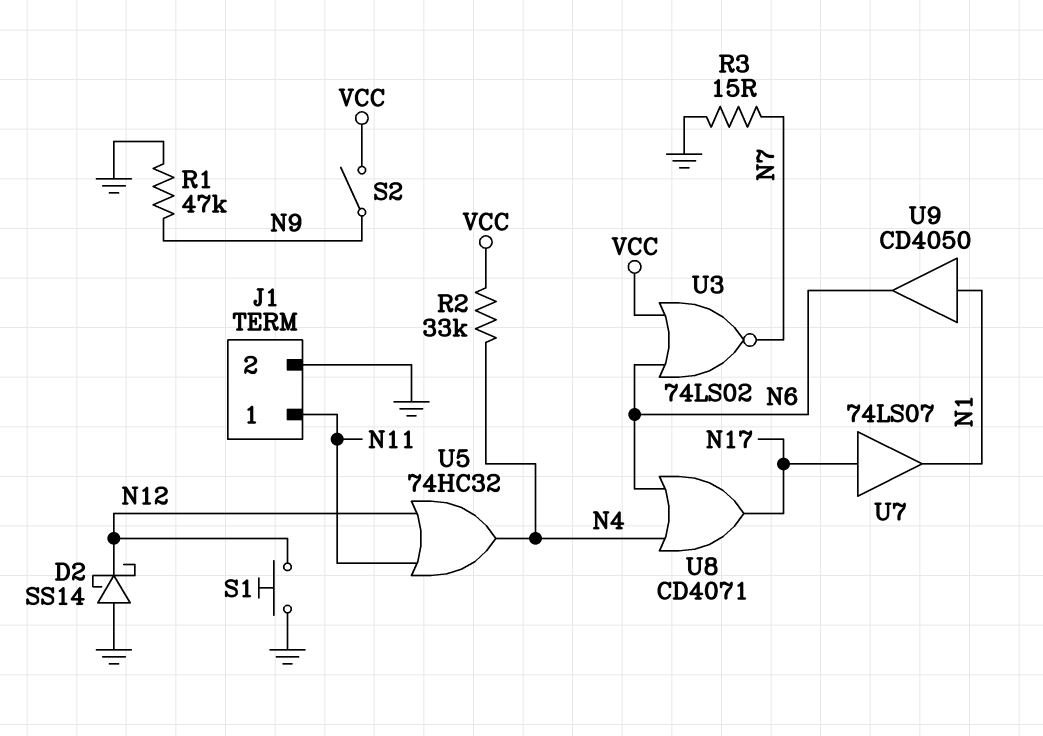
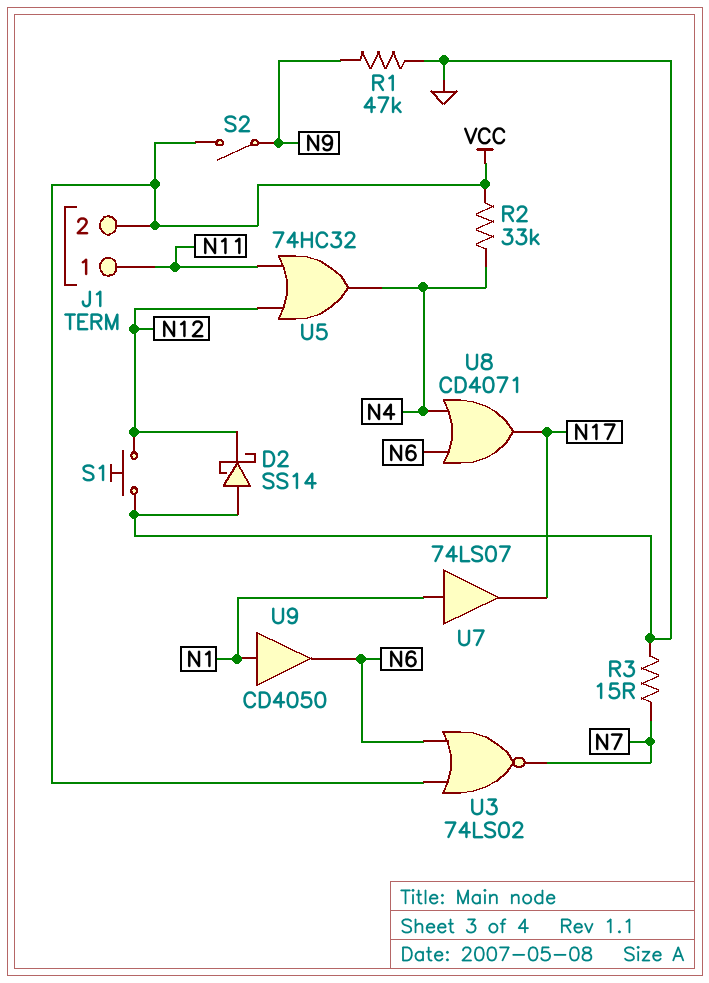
J1 pin 2: GND -> VCC
U7: buffer 74LS07 (in N17, out N1) -> buffer 74LS07 (in N1, out N17)

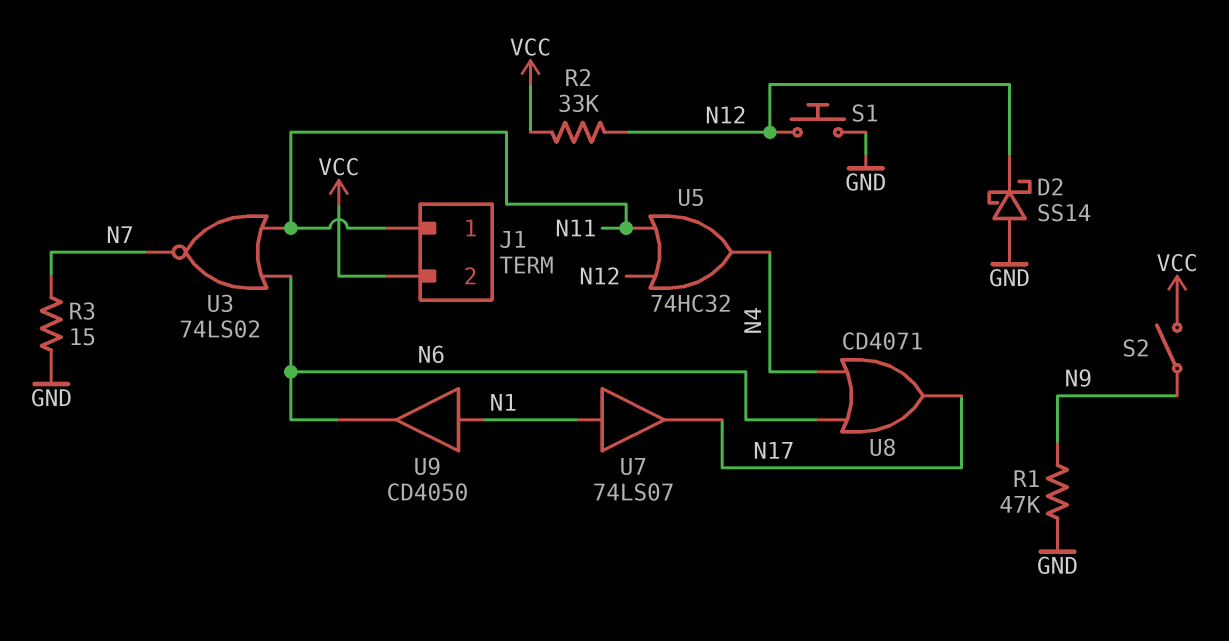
R2: 33k (N4, VCC) -> 33k (N12, VCC)
U3: NOR 74LS02 (in N6, in VCC, out N7) -> NOR 74LS02 (in N6, in N11, out N7)

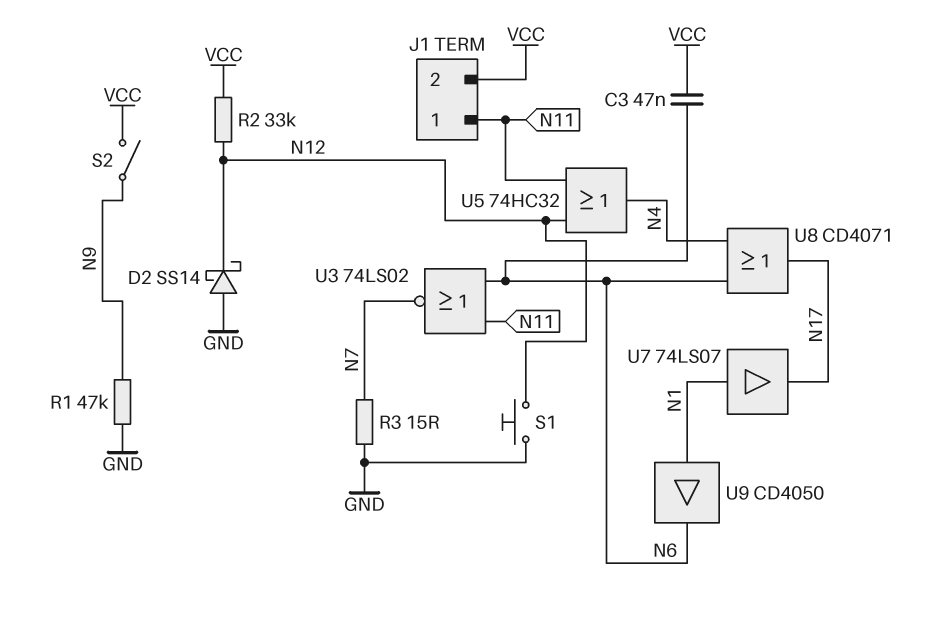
C3: none -> 47nF (N6, VCC)

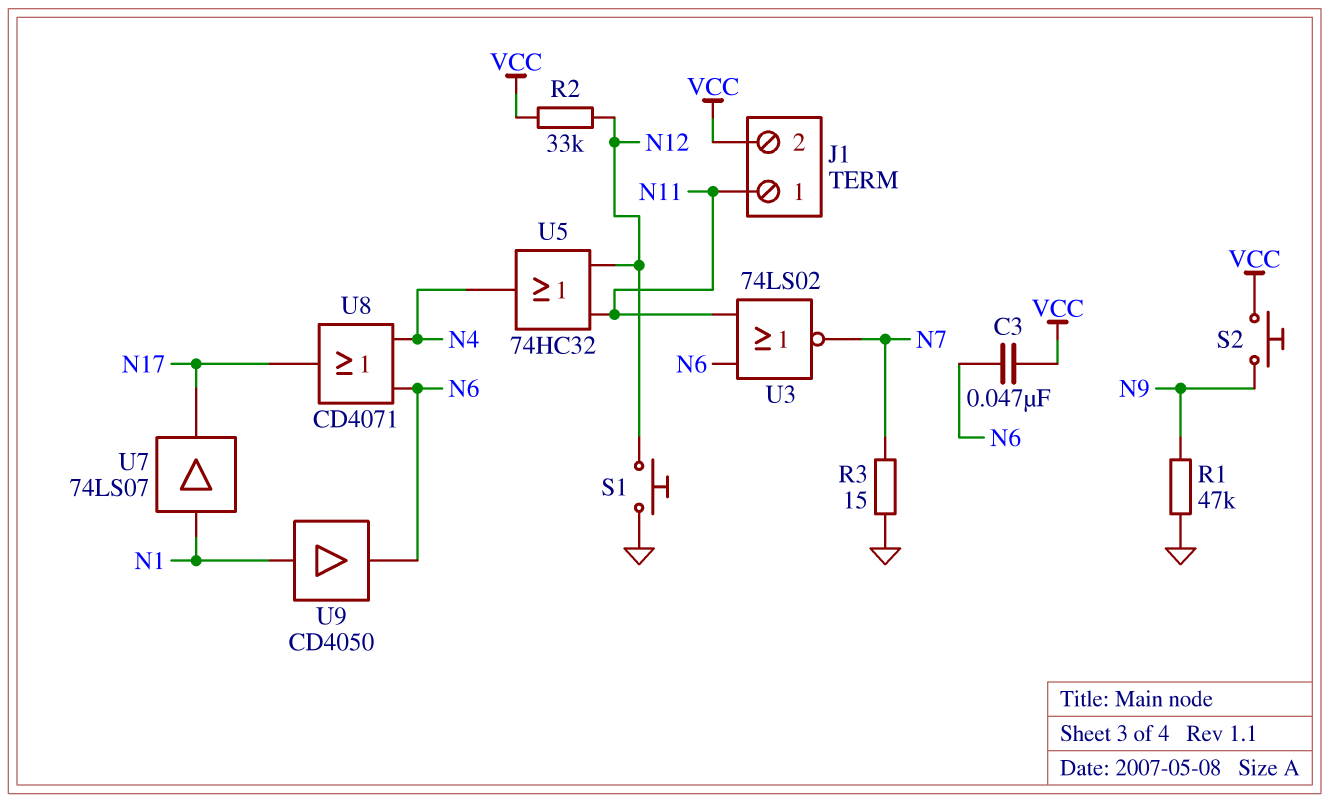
D2: schottky SS14 (A GND, K N12) -> none
S2: switch (N9, VCC) -> button (N9, VCC)

